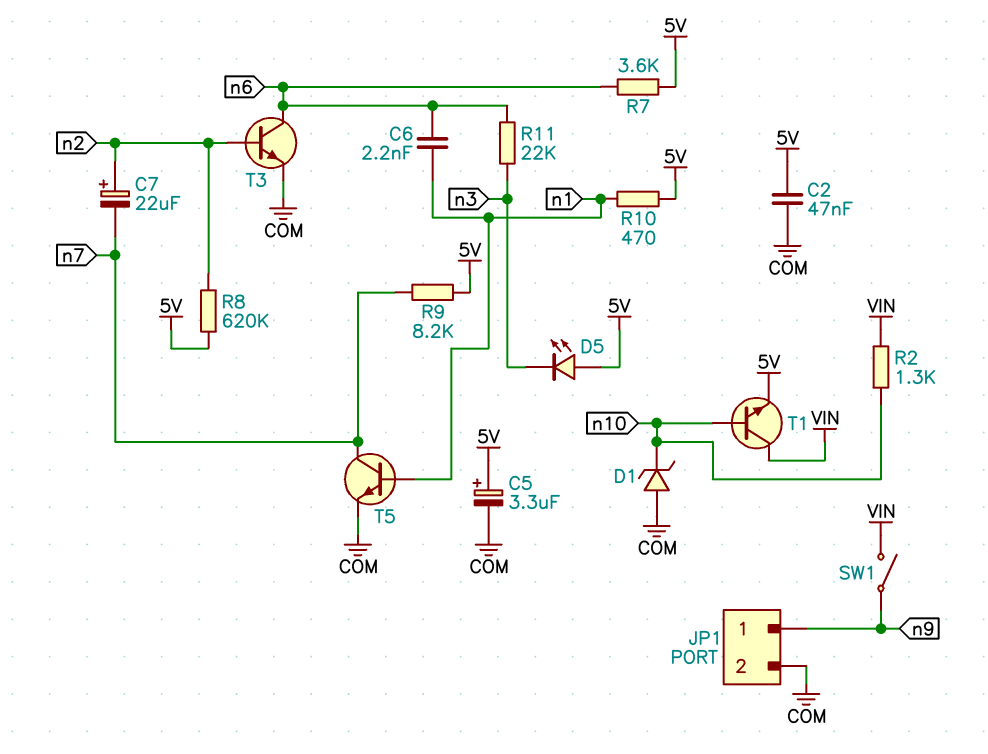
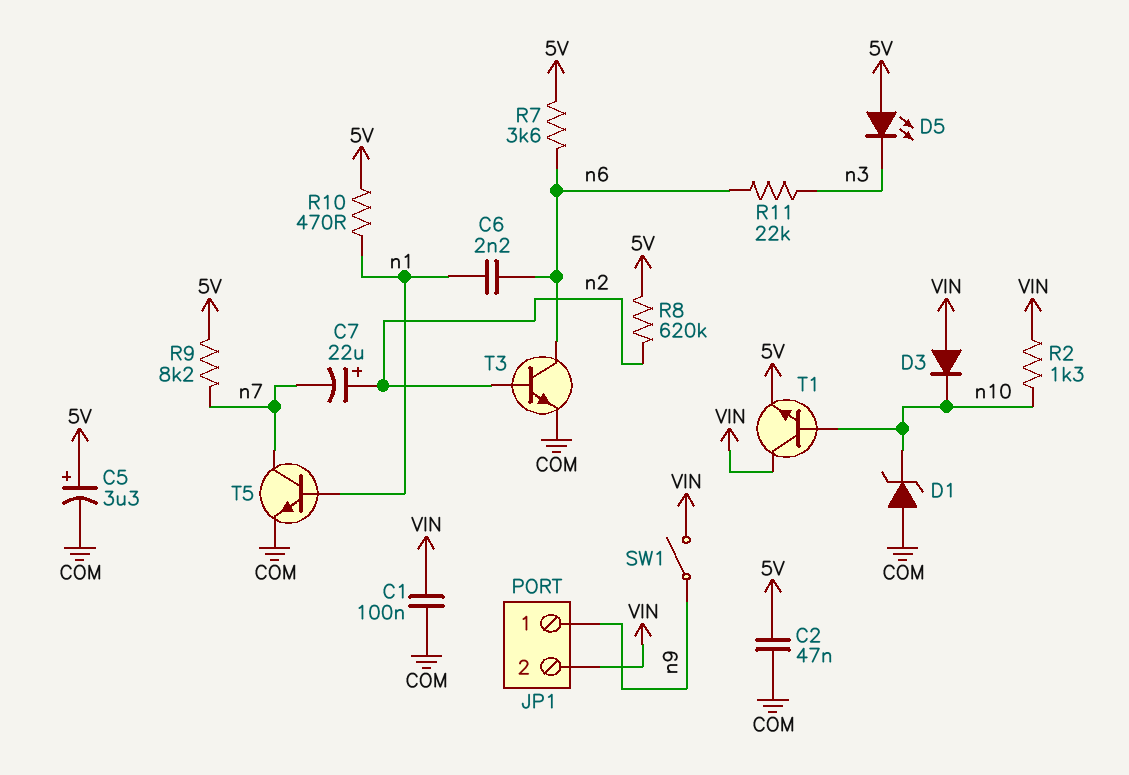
C1: none -> 100nF (COM, VIN)
D3: none -> diode (A VIN, K n10)
JP1 pin 2: COM -> VIN

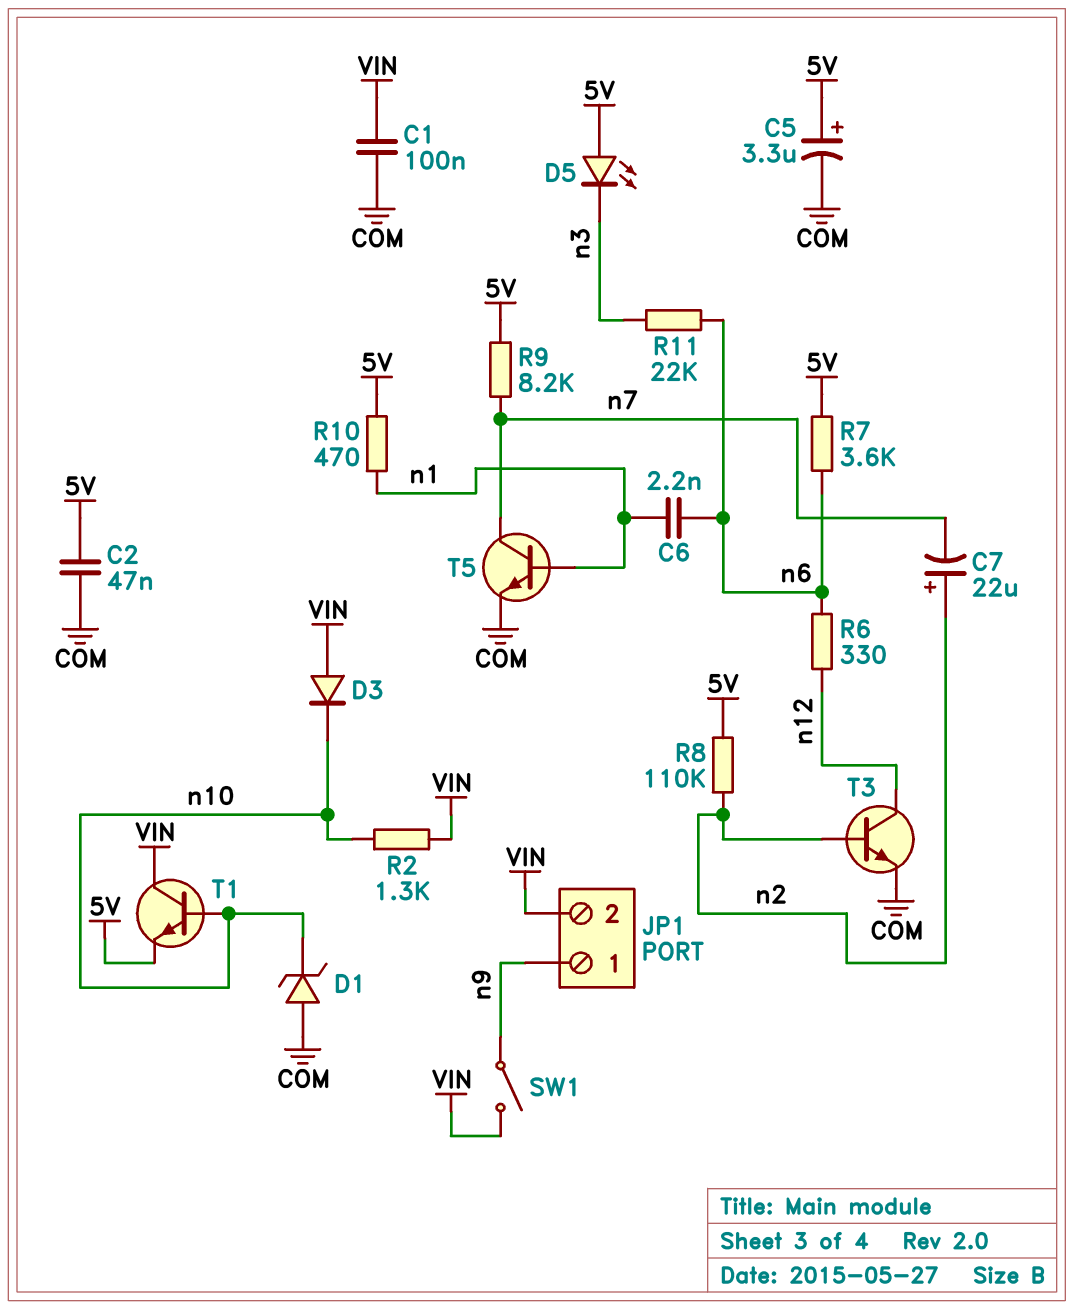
R6: none -> 330 (n6, n12)
R8: 620k (5V, n2) -> 110k (5V, n2)
T3: NPN (B n2, C n6, E COM) -> NPN (B n2, C n12, E COM)

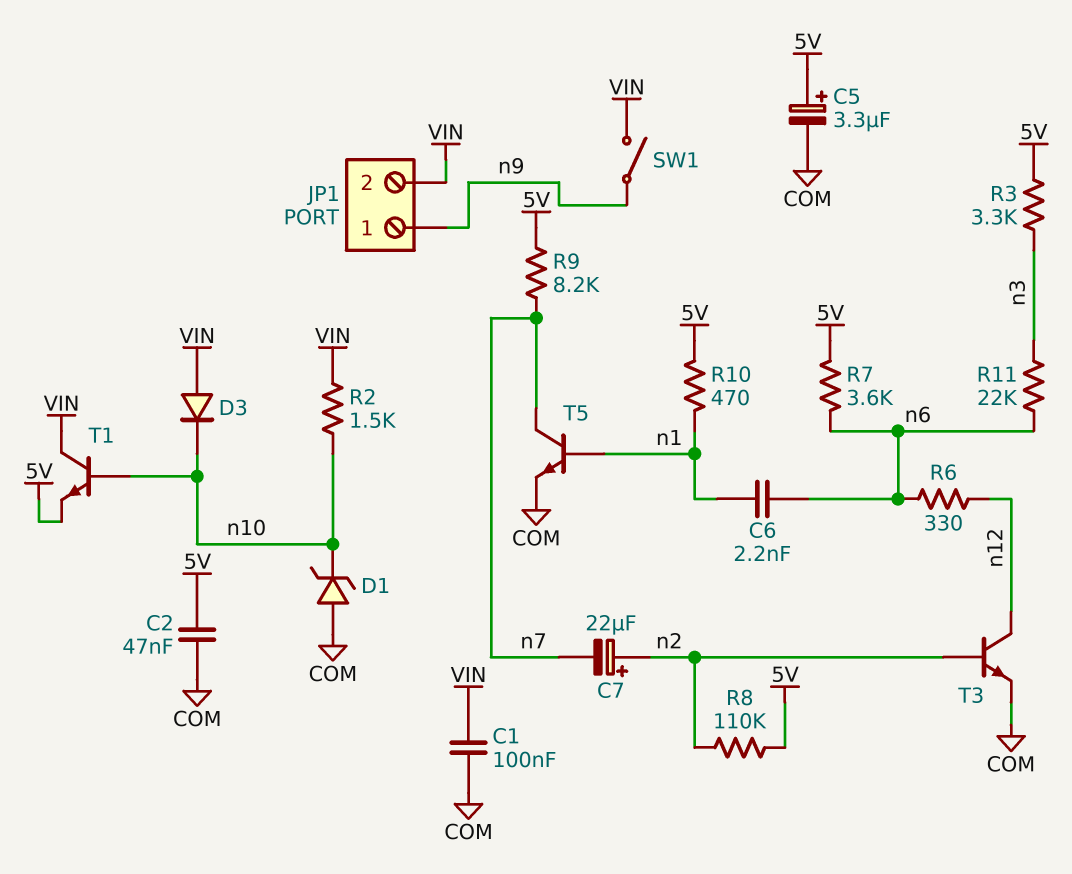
D5: LED (A 5V, K n3) -> none
R2: 1.3k (VIN, n10) -> 1.5k (VIN, n10)
R3: none -> 3.3k (5V, n3)

